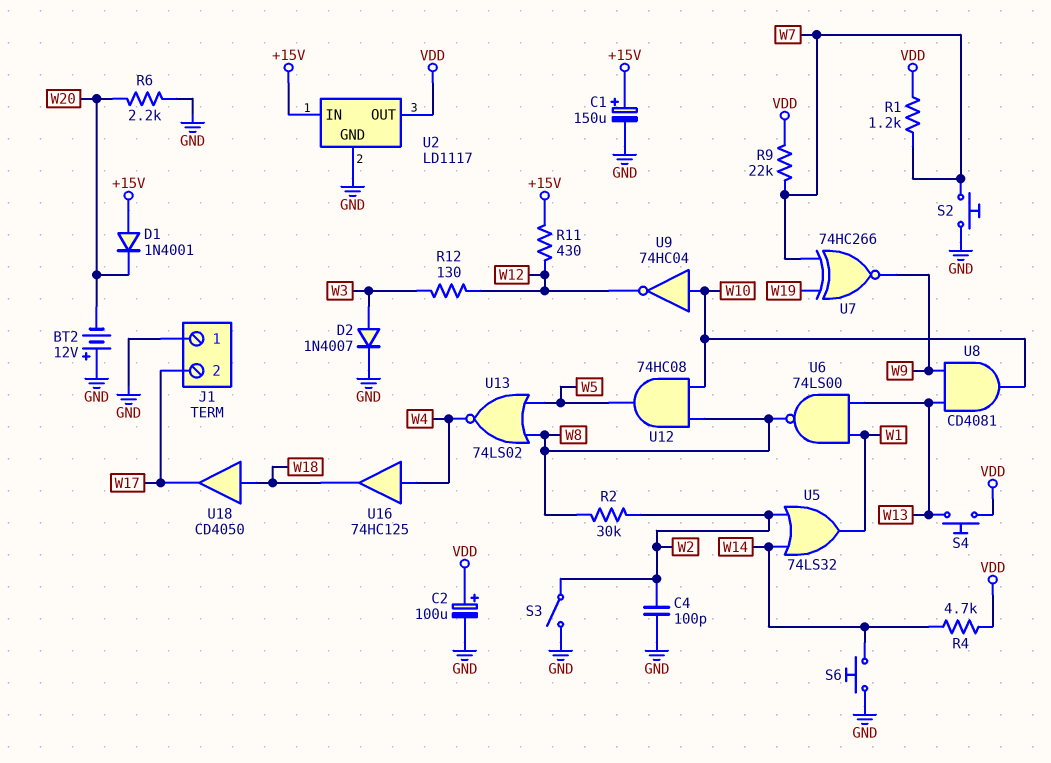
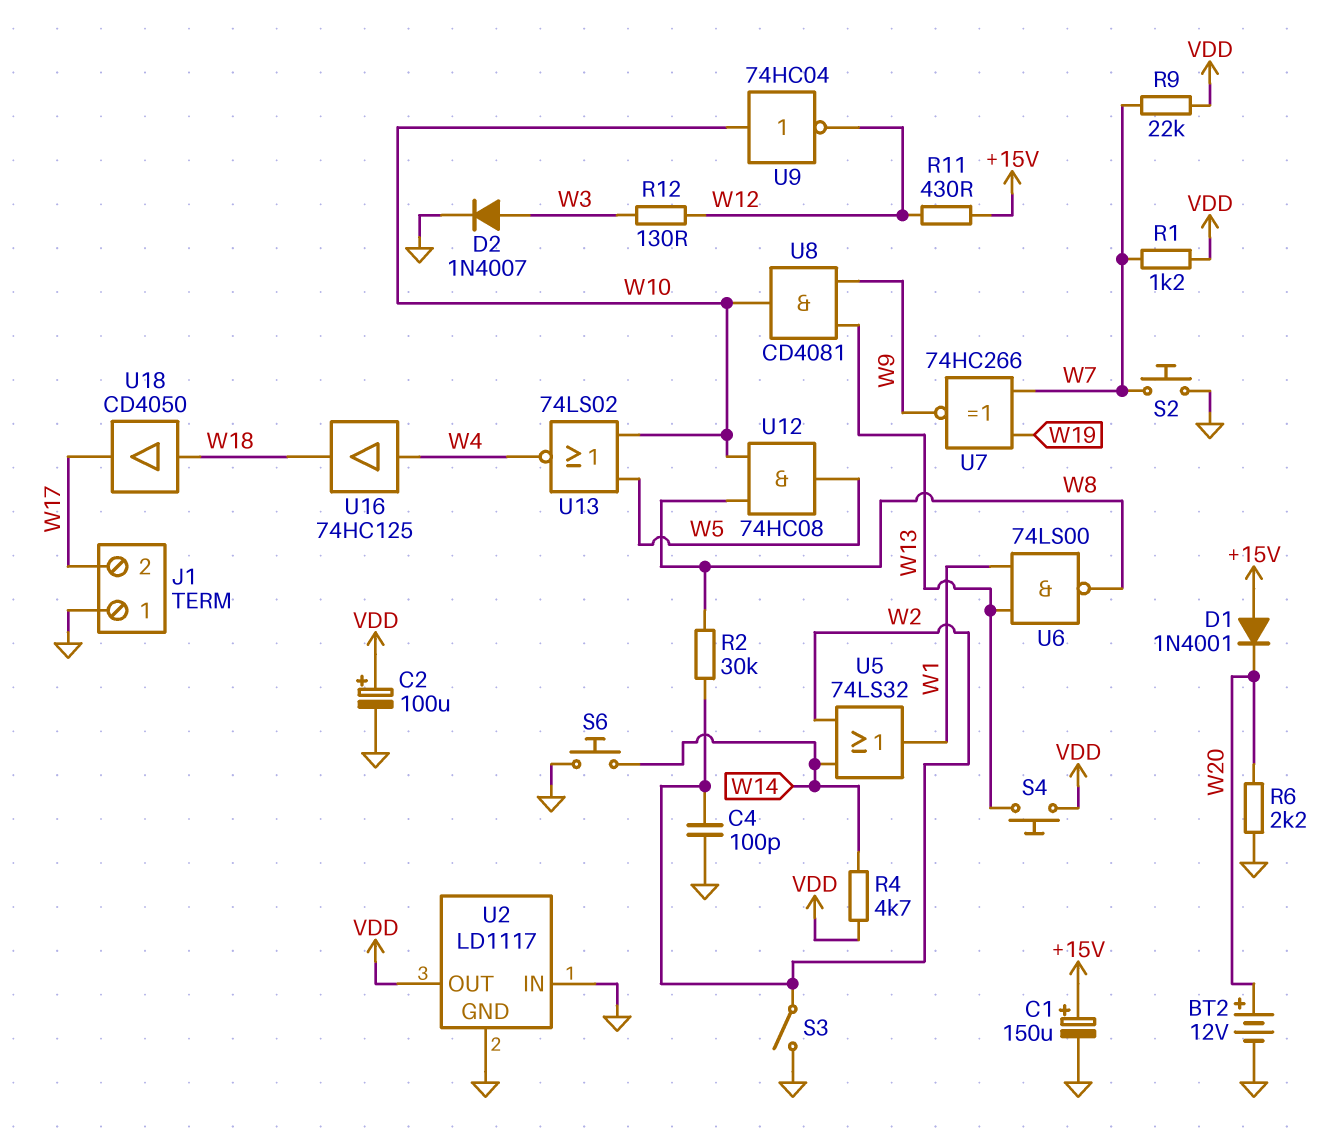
BT2: 12V (plus GND, minus W20) -> 12V (plus W20, minus GND)
U2 pin IN: +15V -> GND
U13: NOR 74LS02 (in W5, in W8, out W4) -> NOR 74LS02 (in W5, in W10, out W4)

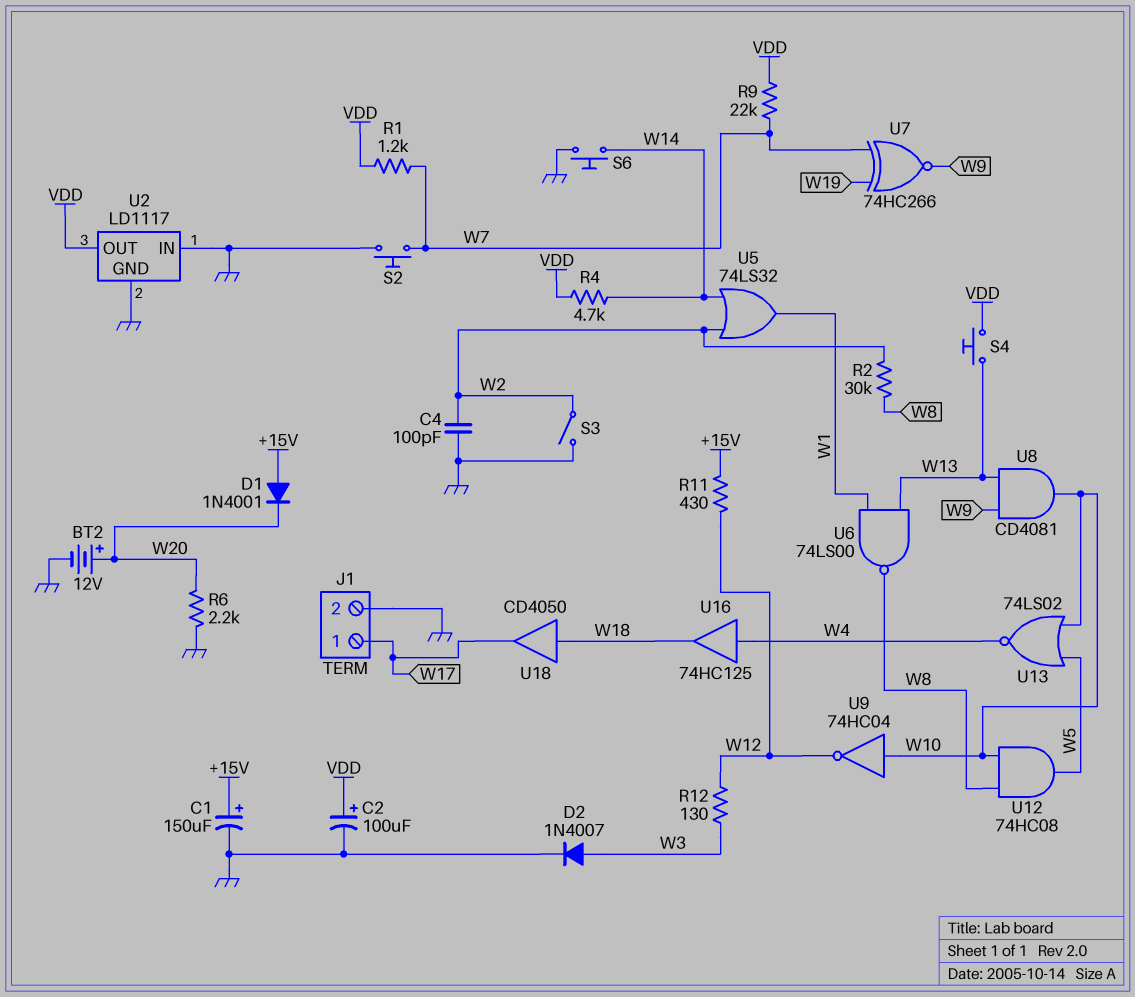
J1 pin 1: GND -> W17
J1 pin 2: W17 -> GND

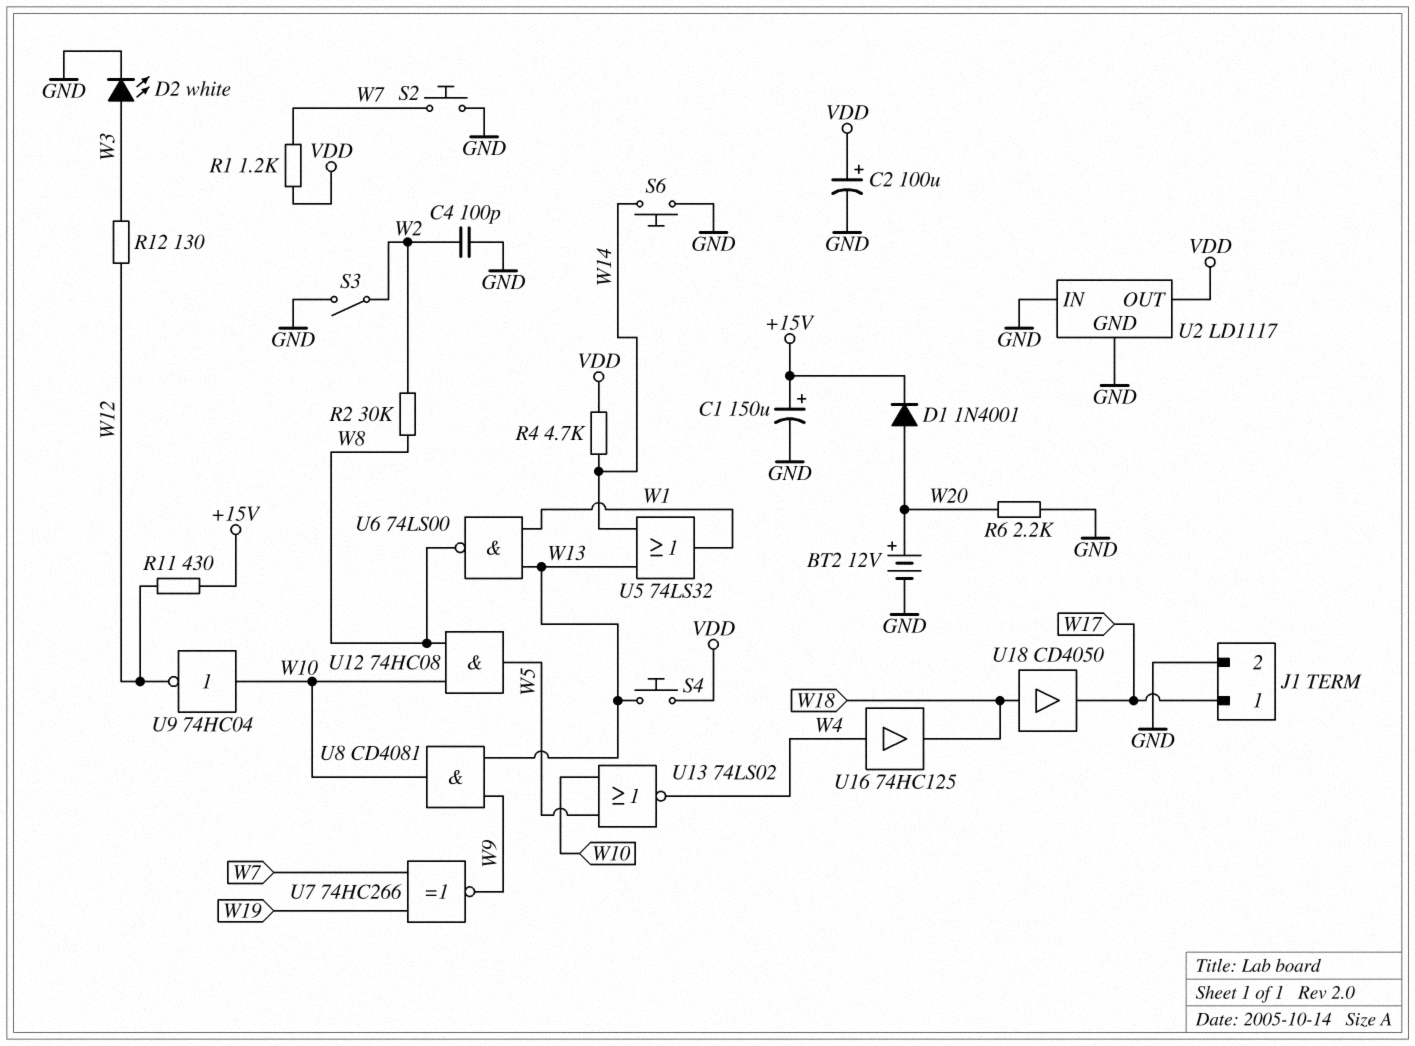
D1: diode 1N4001 (A +15V, K W20) -> diode 1N4001 (A W20, K +15V)
D2: diode 1N4007 (A W3, K GND) -> LED white (A W3, K GND)
R9: 22k (VDD, W7) -> none
U5: OR 74LS32 (in W2, in W14, out W1) -> OR 74LS32 (in W13, in W14, out W1)

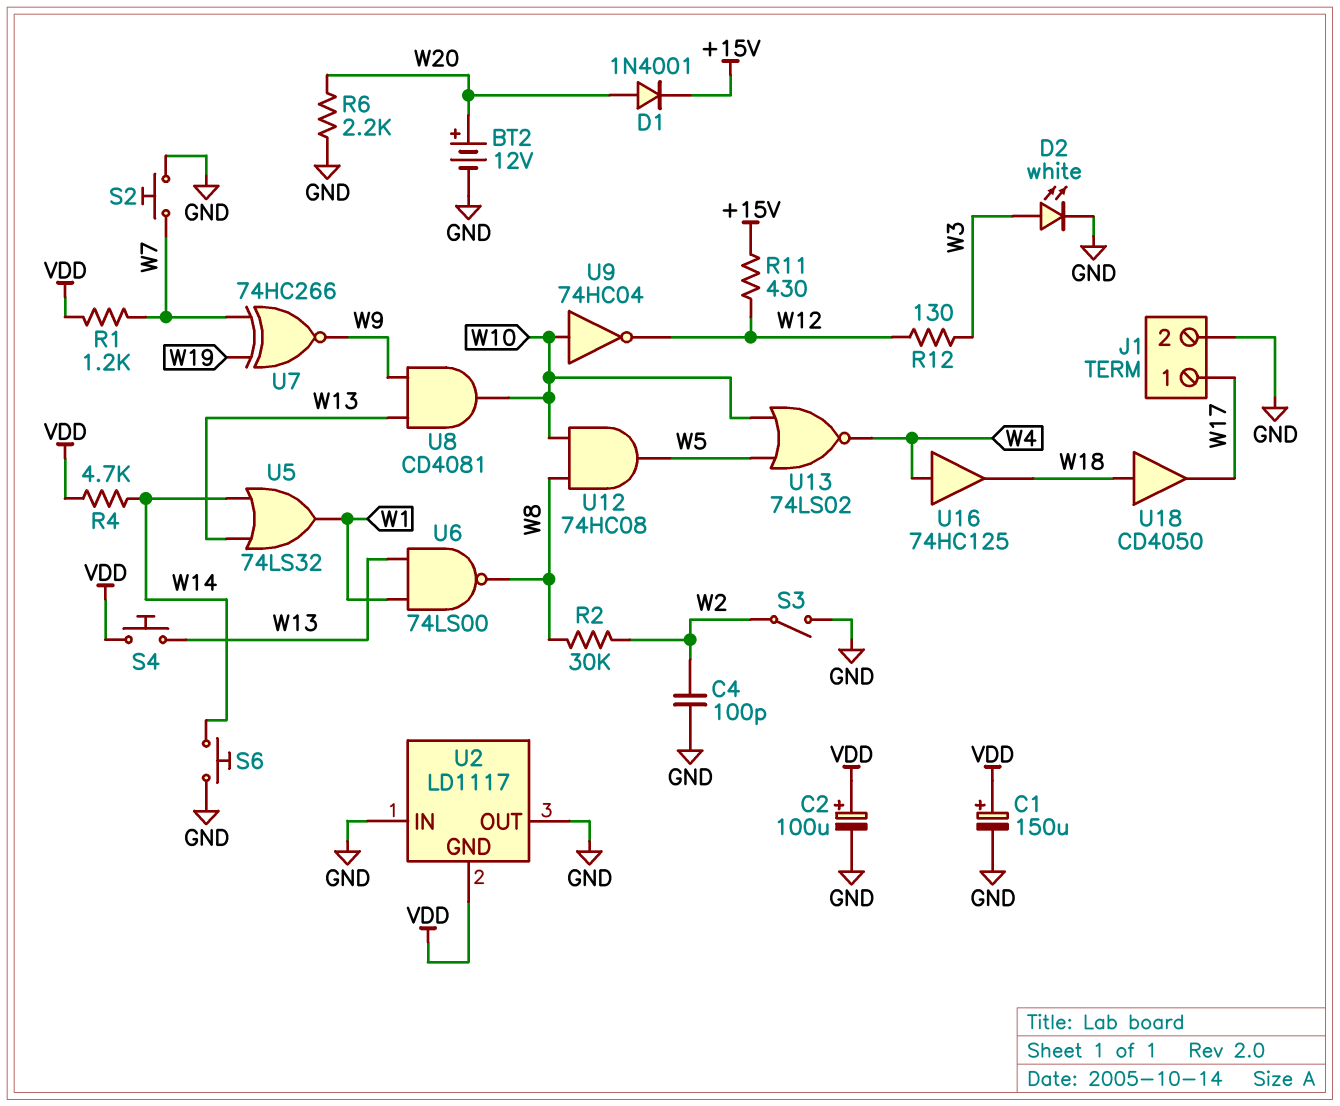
C1: 150uF (plus +15V, minus GND) -> 150uF (plus VDD, minus GND)
U2 pin GND: GND -> VDD
U2 pin OUT: VDD -> GND

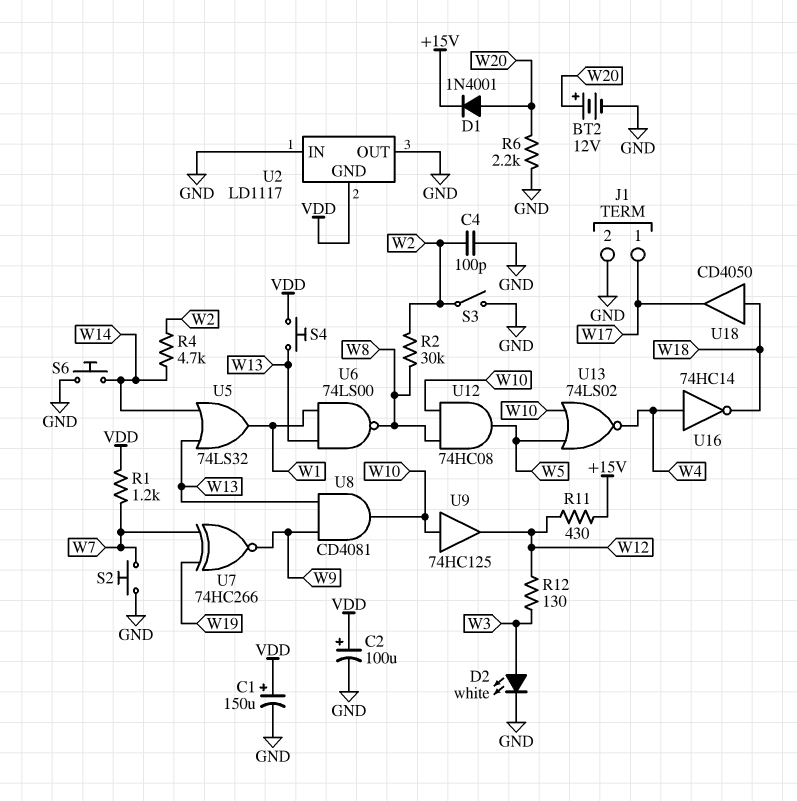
R4: 4.7k (VDD, W14) -> 4.7k (W2, W14)
U9: NOT 74HC04 (in W10, out W12) -> buffer 74HC125 (in W10, out W12)
U16: buffer 74HC125 (in W4, out W18) -> NOT 74HC14 (in W4, out W18)

